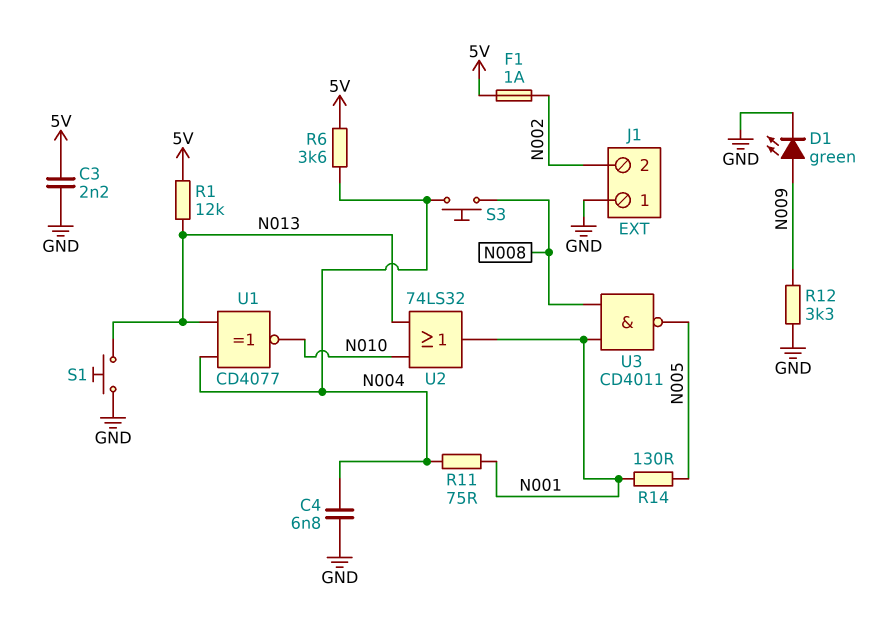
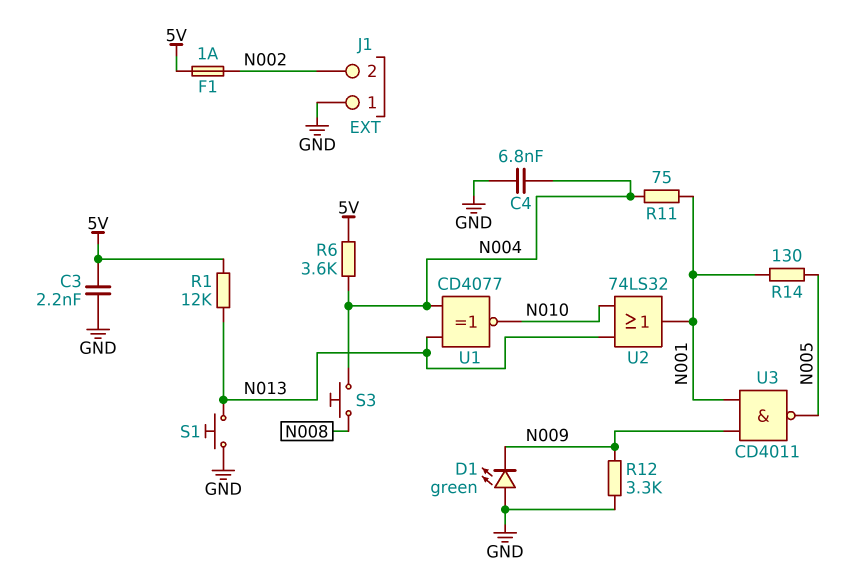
D1: LED green (A N009, K GND) -> LED green (A GND, K N009)
U3: NAND CD4011 (in N001, in N008, out N005) -> NAND CD4011 (in N001, in N009, out N005)

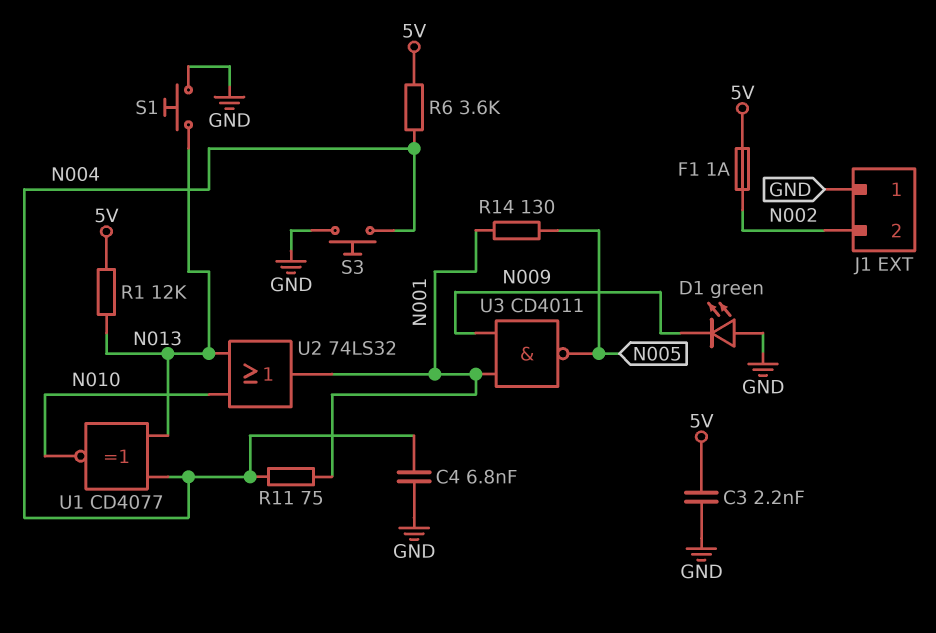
R12: 3.3k (GND, N009) -> none
S3: button (N004, N008) -> button (GND, N004)

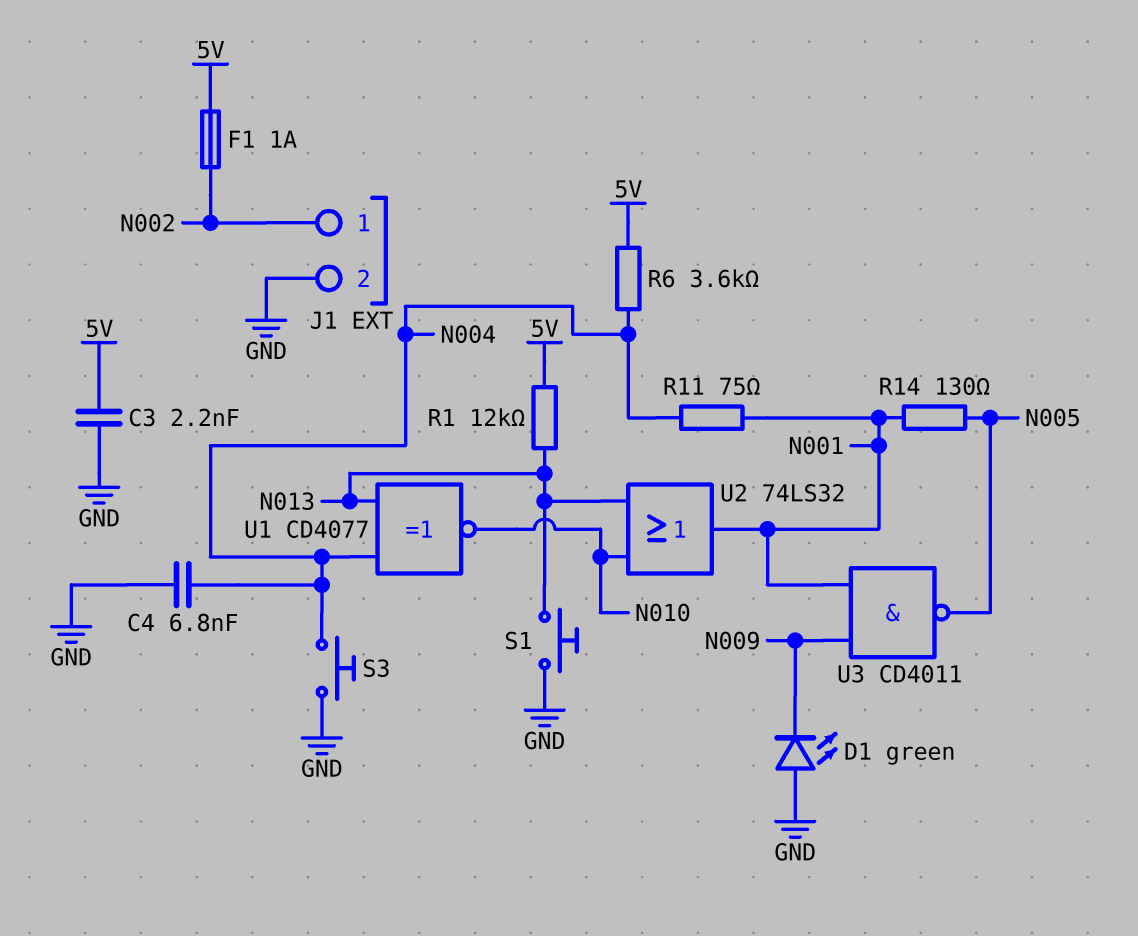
J1 pin 1: GND -> N002
J1 pin 2: N002 -> GND

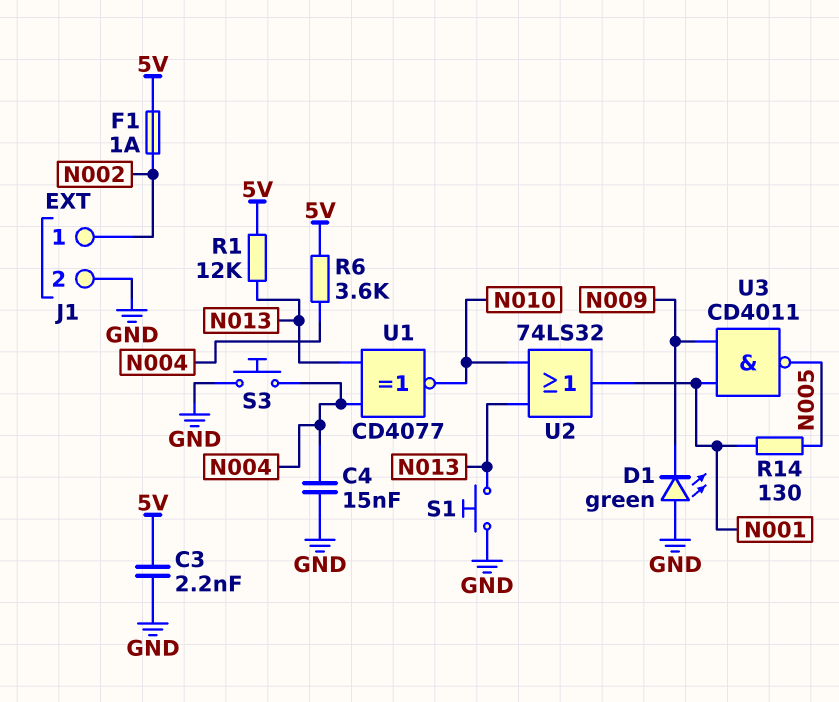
C4: 6.8nF (GND, N004) -> 15nF (GND, N004)
R11: 75 (N001, N004) -> none

